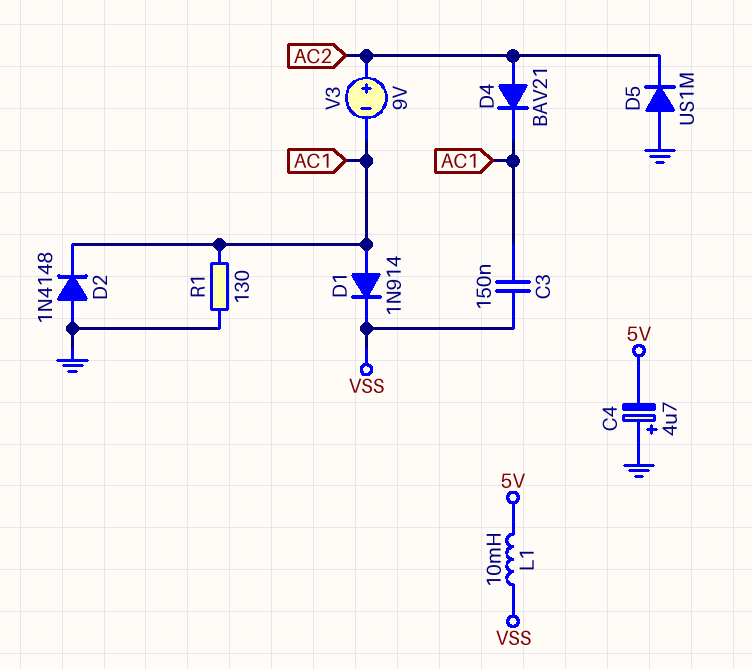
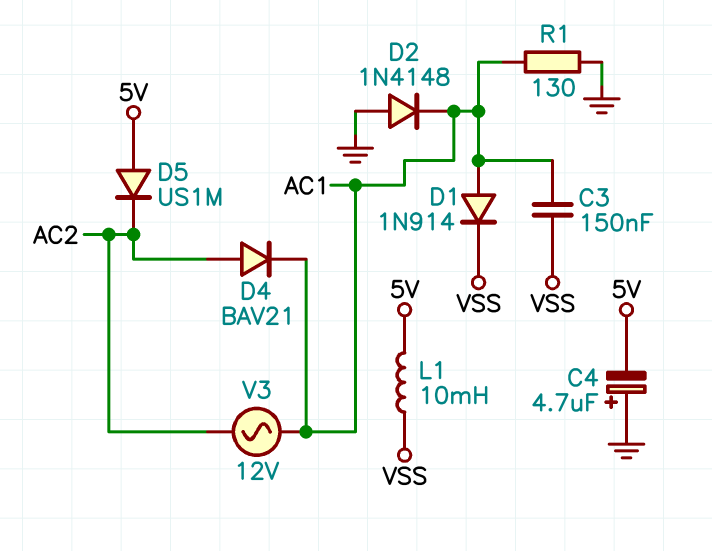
D5: diode US1M (A GND, K AC2) -> diode US1M (A 5V, K AC2)
V3: 9V (plus AC2, minus AC1) -> AC 12V (AC1, AC2)

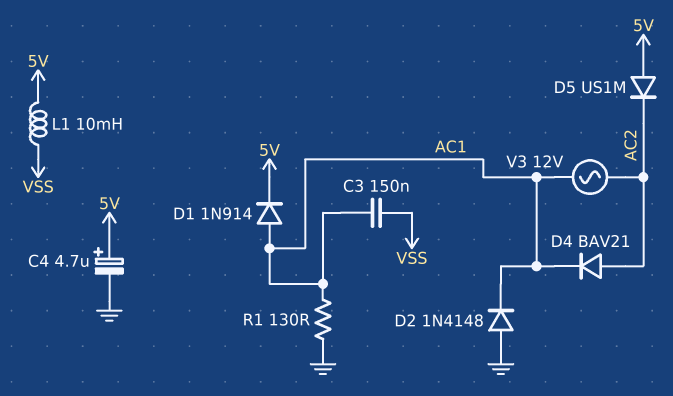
C4: 4.7uF (plus GND, minus 5V) -> 4.7uF (plus 5V, minus GND)
D1: diode 1N914 (A AC1, K VSS) -> diode 1N914 (A AC1, K 5V)

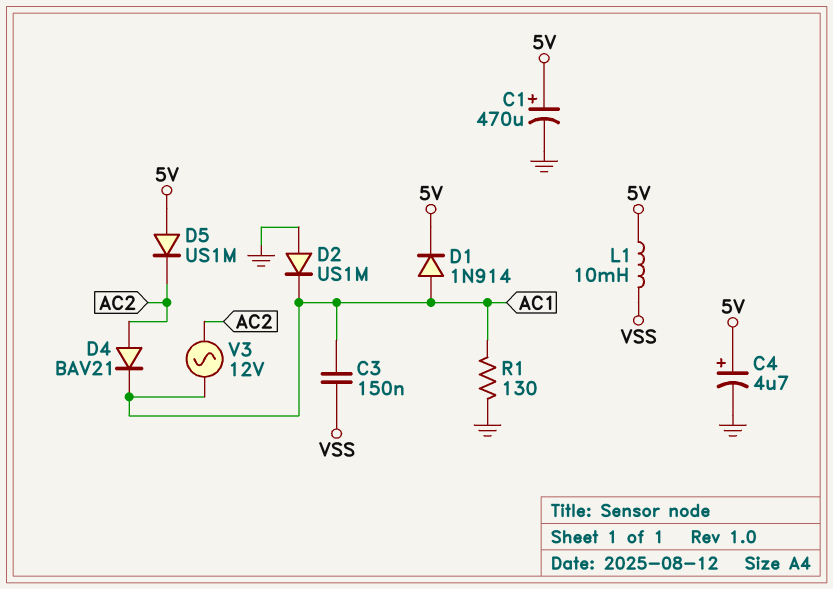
C1: none -> 470uF (plus 5V, minus GND)
D2: diode 1N4148 (A GND, K AC1) -> diode US1M (A GND, K AC1)

